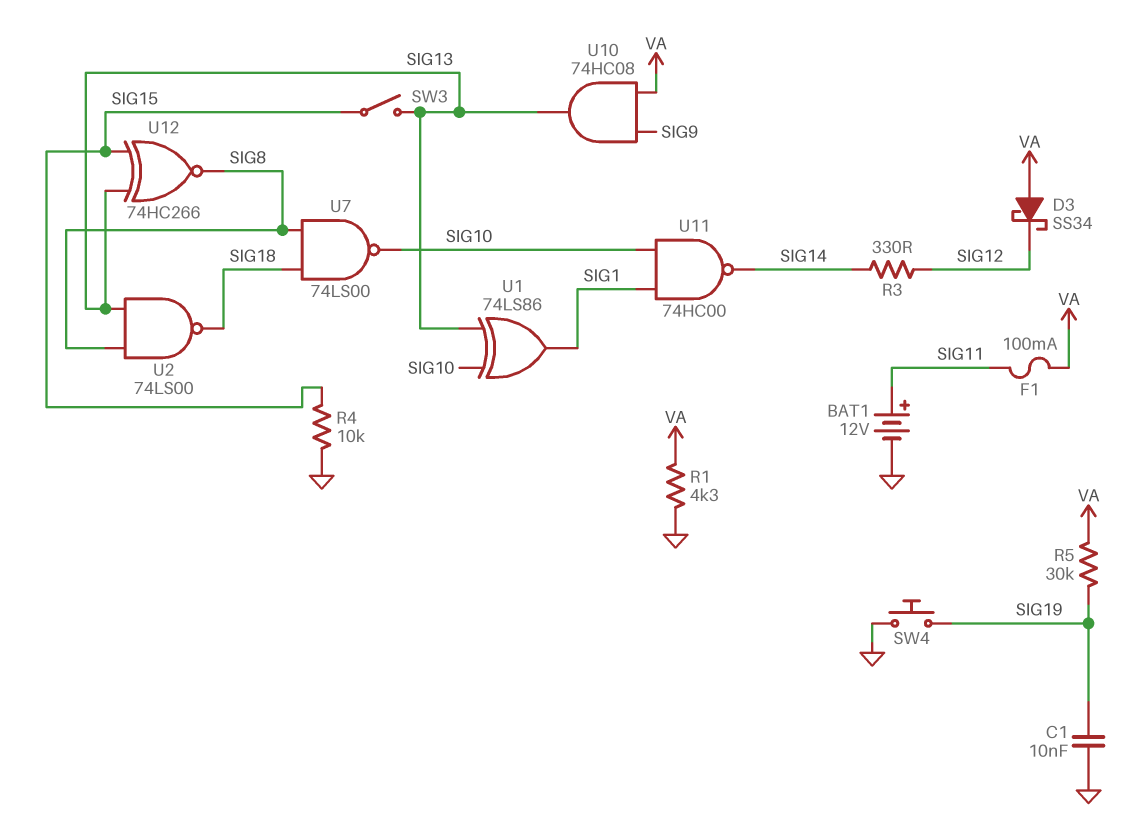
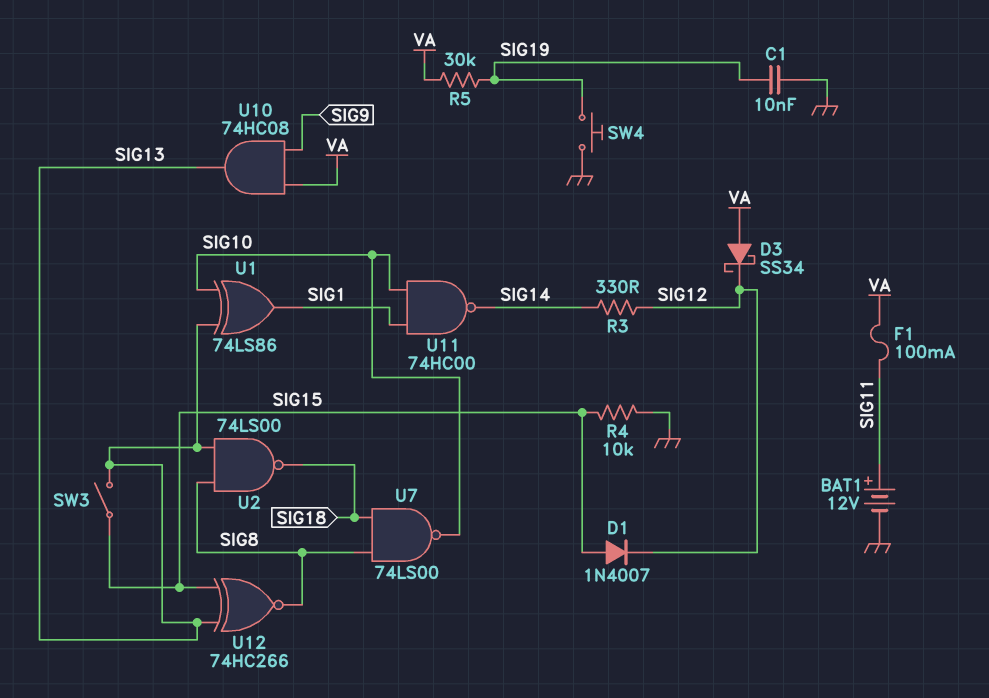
D1: none -> diode 1N4007 (A SIG15, K SIG12)
R1: 4.3k (GND, VA) -> none

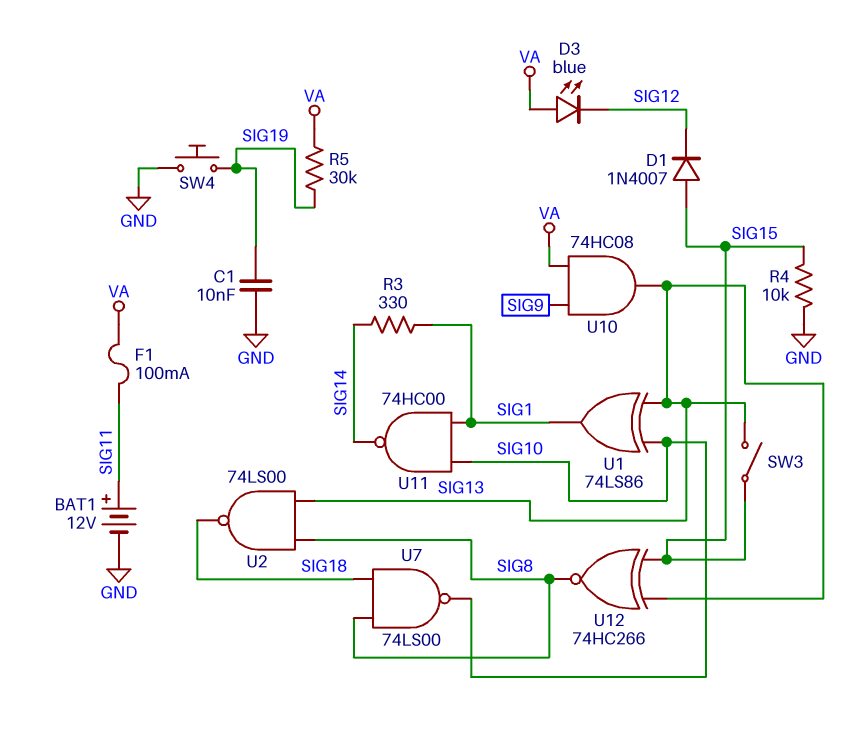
D3: schottky SS34 (A VA, K SIG12) -> LED blue (A VA, K SIG12)
R3: 330 (SIG12, SIG14) -> 330 (SIG1, SIG14)

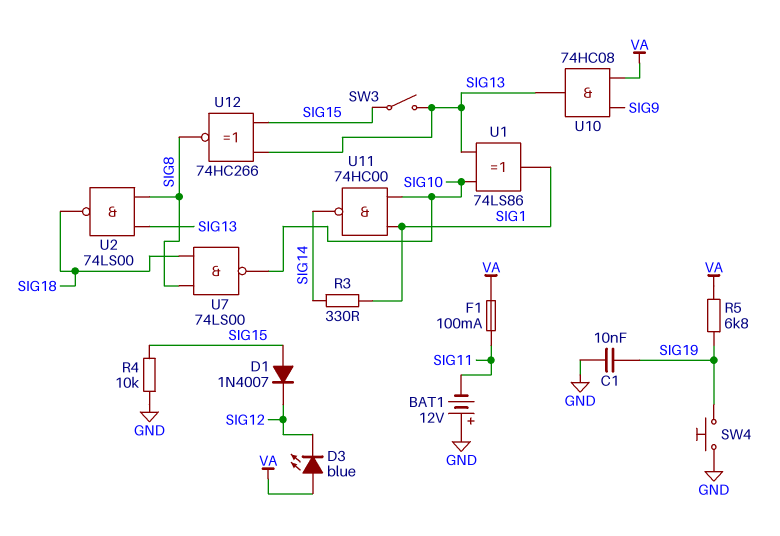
BAT1: 12V (plus SIG11, minus GND) -> 12V (plus GND, minus SIG11)
R5: 30k (SIG19, VA) -> 6.8k (SIG19, VA)

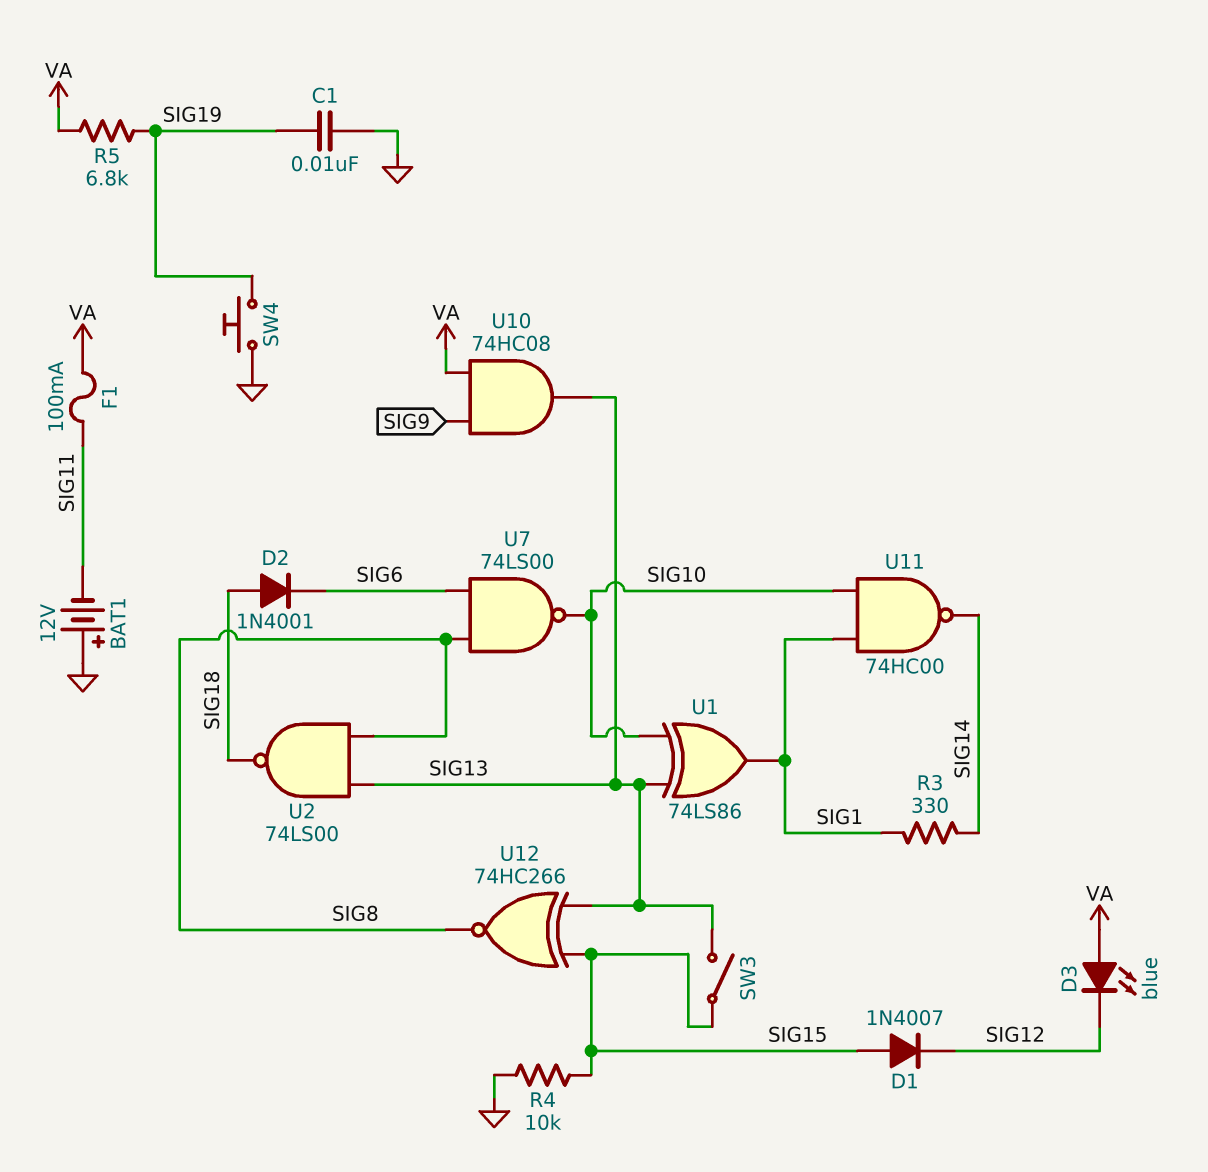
D2: none -> diode 1N4001 (A SIG18, K SIG6)
U7: NAND 74LS00 (in SIG8, in SIG18, out SIG10) -> NAND 74LS00 (in SIG6, in SIG8, out SIG10)

